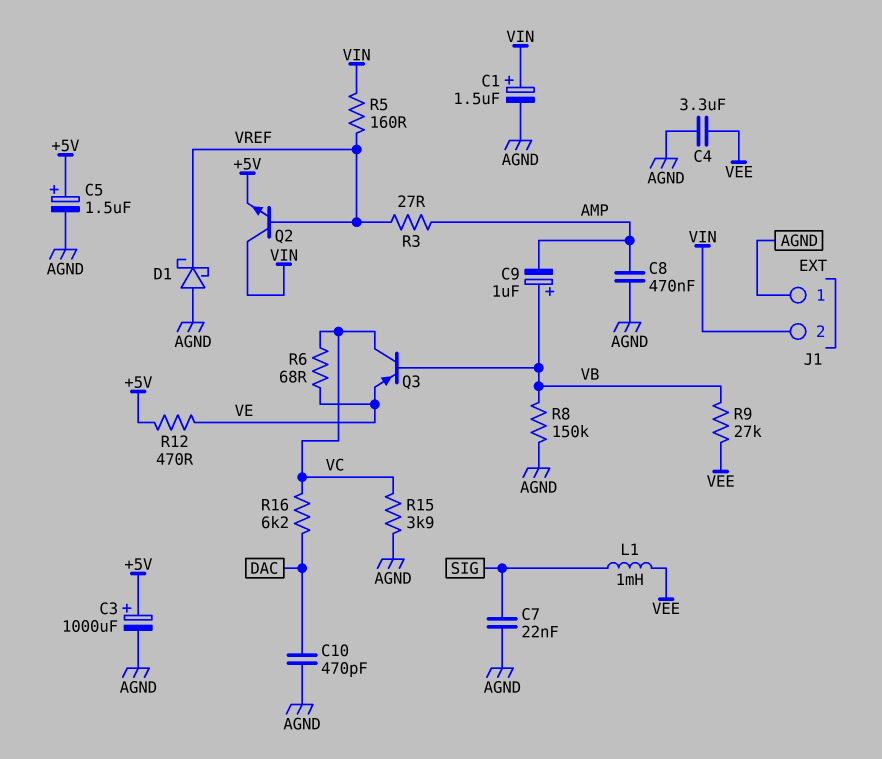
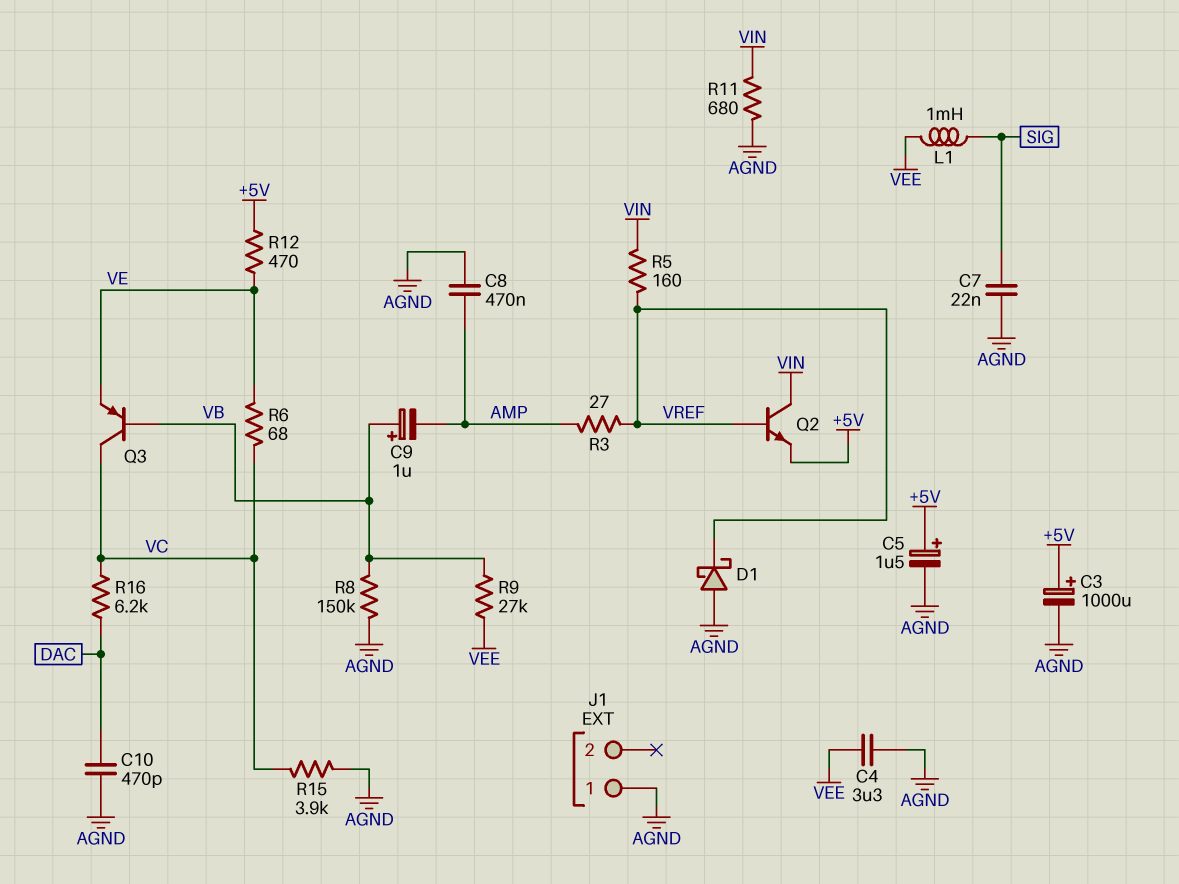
C1: 1.5uF (plus VIN, minus AGND) -> none
J1 pin 2: VIN -> none
R11: none -> 680 (AGND, VIN)

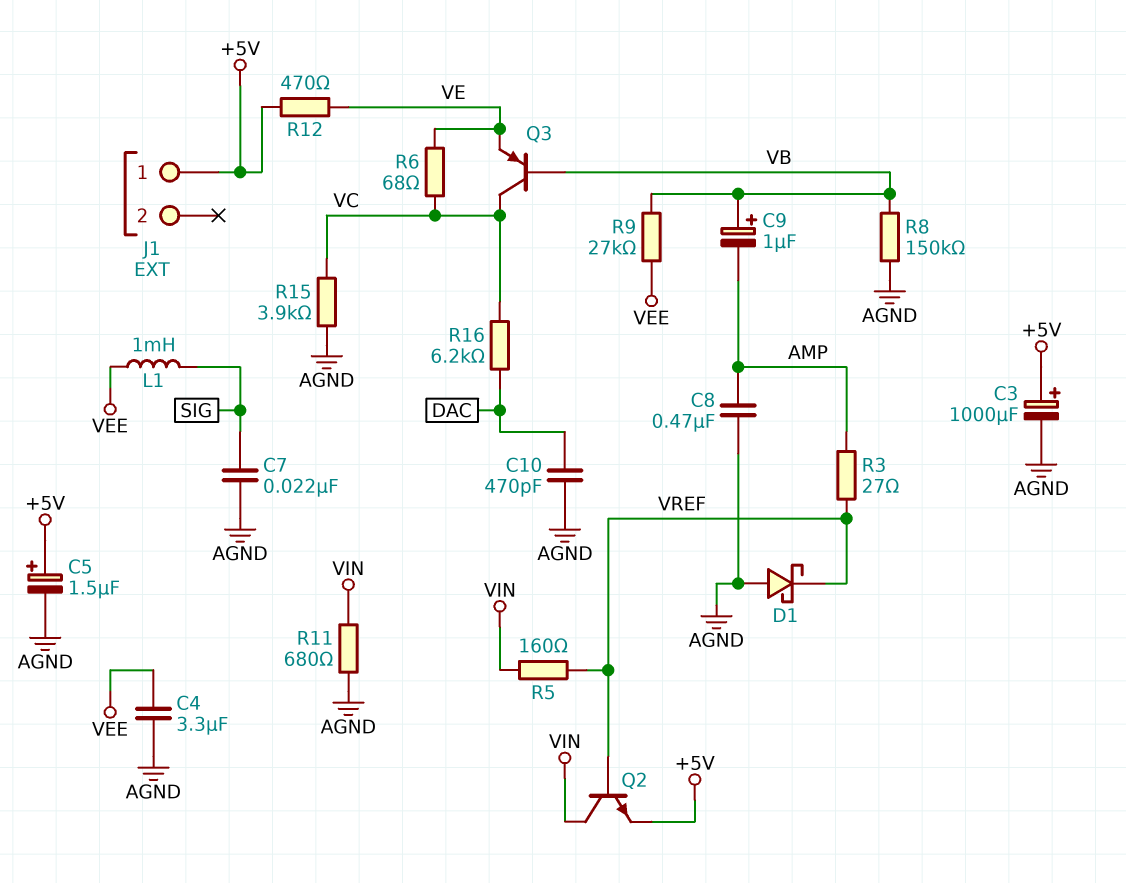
J1 pin 1: AGND -> +5V

